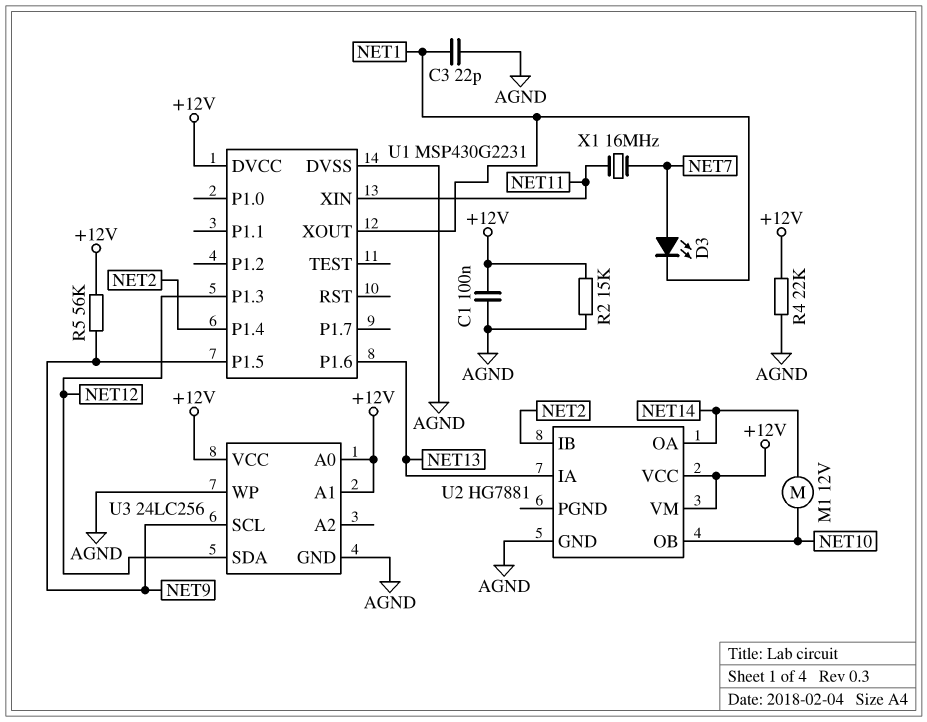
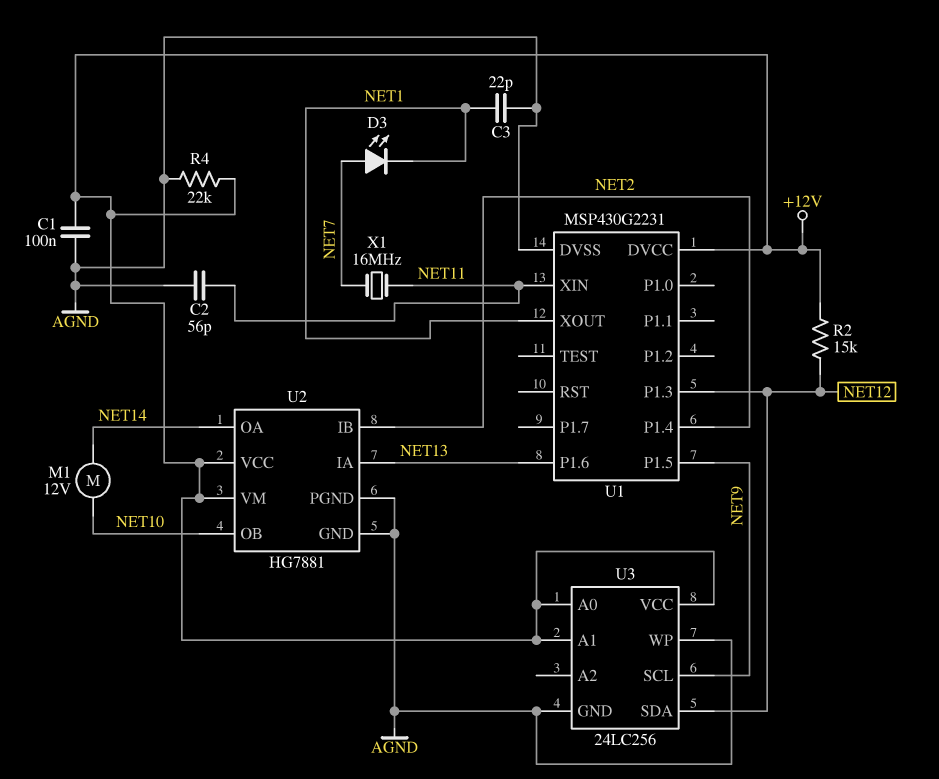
C2: none -> 56pF (AGND, NET11)
R2: 15k (+12V, AGND) -> 15k (+12V, NET12)
R5: 56k (+12V, NET9) -> none
U2 pin PGND: none -> AGND

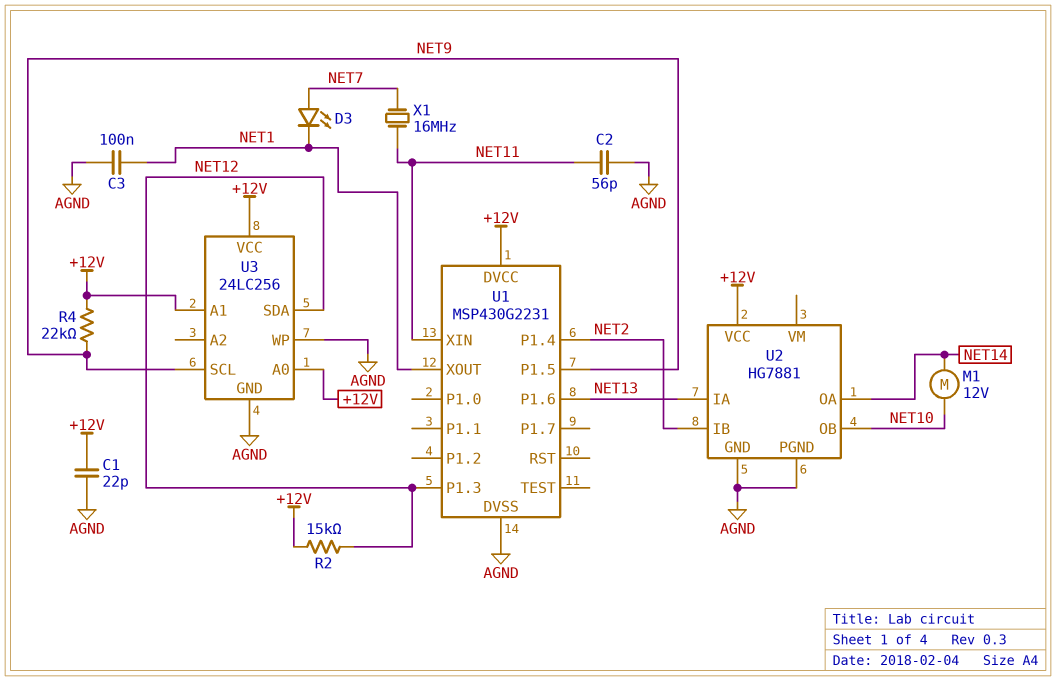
C1: 100nF (+12V, AGND) -> 22pF (+12V, AGND)
C3: 22pF (AGND, NET1) -> 100nF (AGND, NET1)
R4: 22k (+12V, AGND) -> 22k (+12V, NET9)
U2 pin VM: +12V -> none

